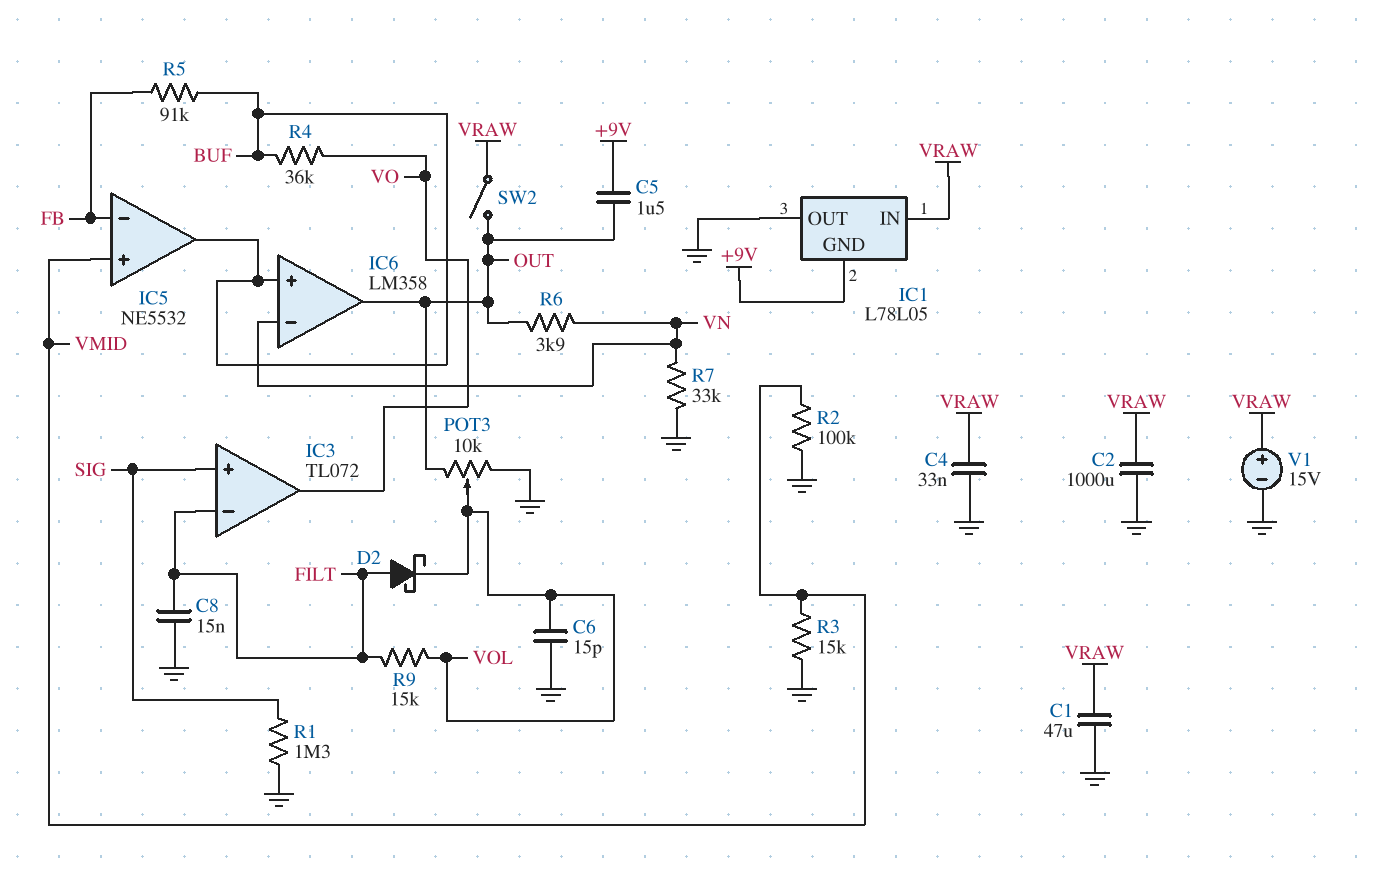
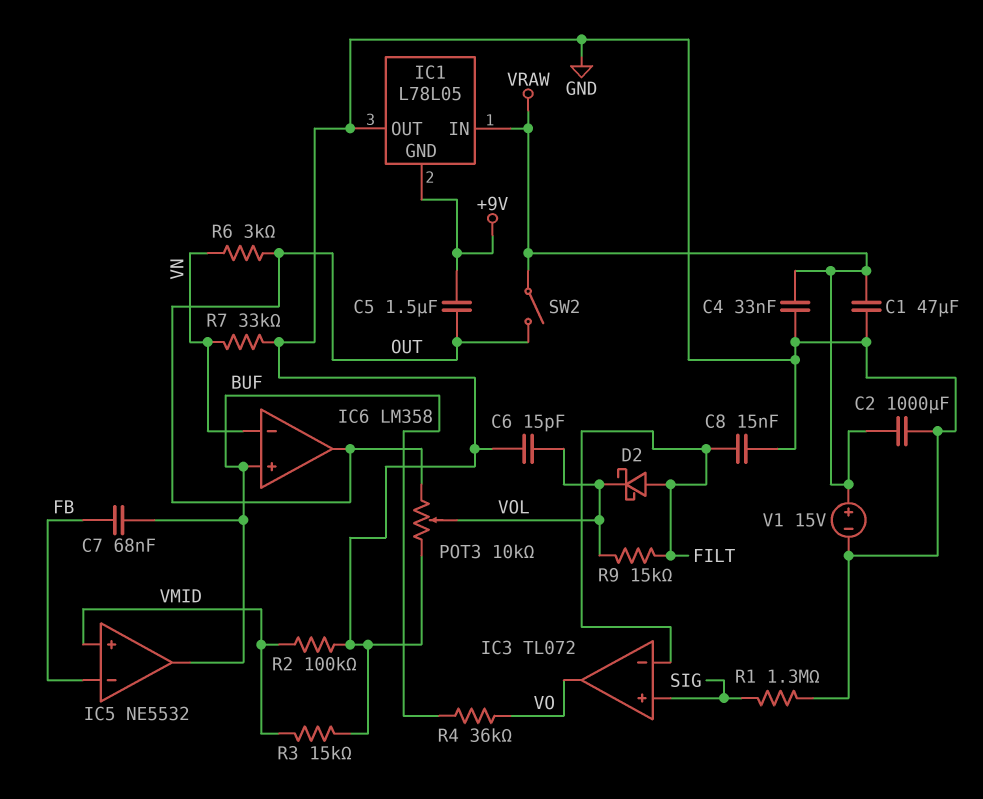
C7: none -> 68nF (BUF, FB)
R5: 91k (BUF, FB) -> none
R6: 3.9k (OUT, VN) -> 3k (OUT, VN)

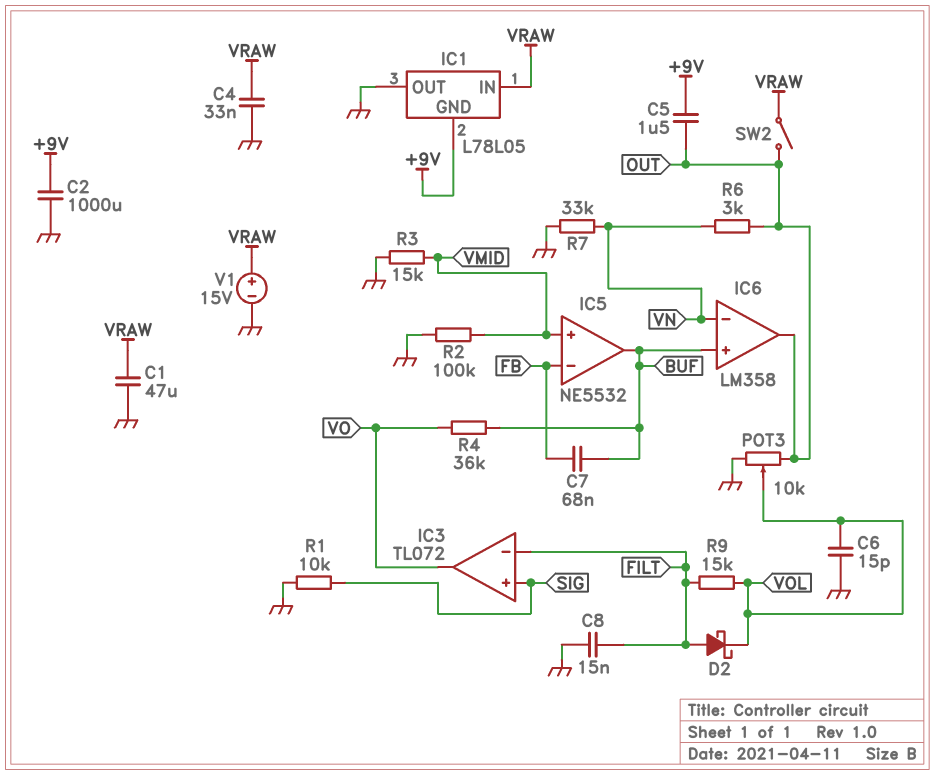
C2: 1000uF (GND, VRAW) -> 1000uF (+9V, GND)
R1: 1.3M (GND, SIG) -> 10k (GND, SIG)

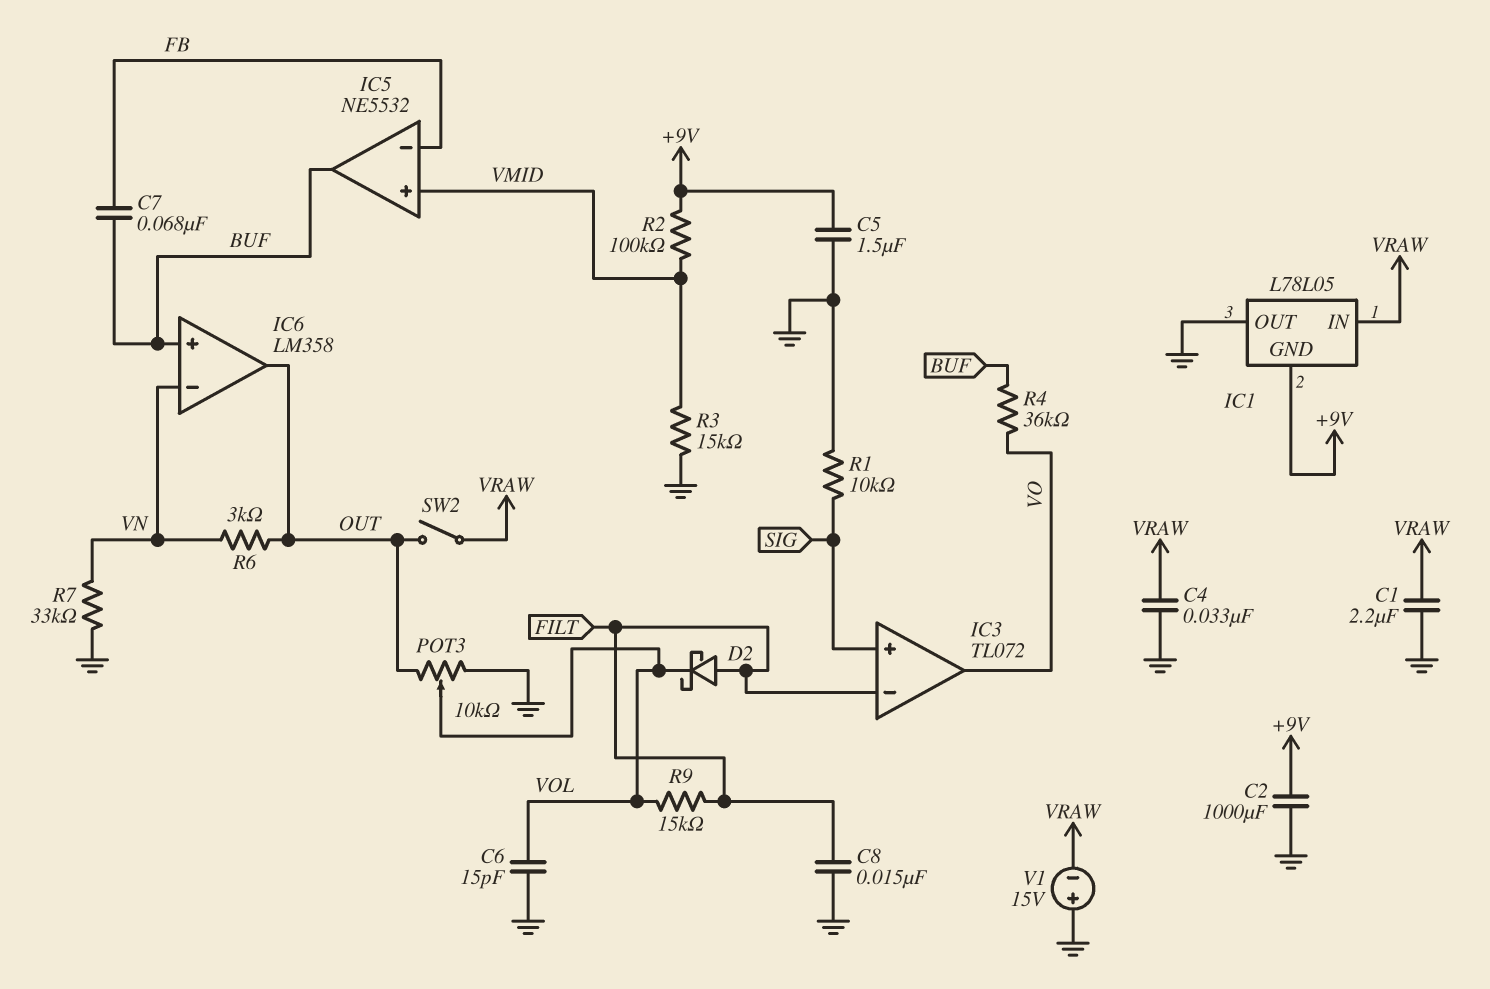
C1: 47uF (GND, VRAW) -> 2.2uF (GND, VRAW)
C5: 1.5uF (+9V, OUT) -> 1.5uF (+9V, GND)
R2: 100k (GND, VMID) -> 100k (+9V, VMID)
V1: 15V (plus VRAW, minus GND) -> 15V (plus GND, minus VRAW)

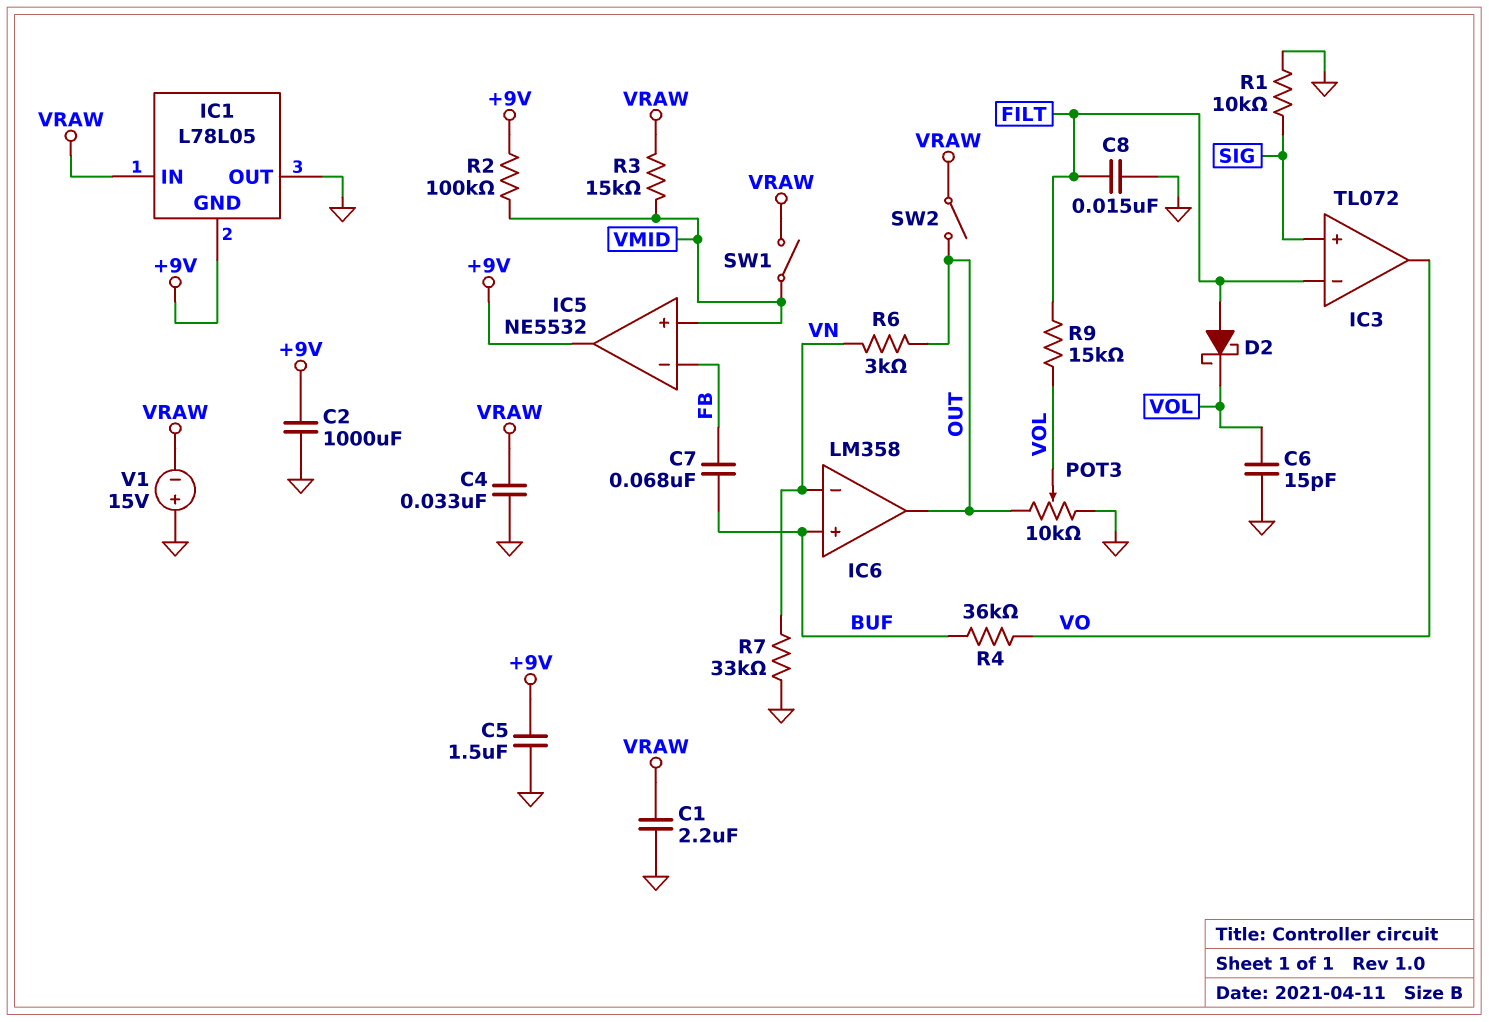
IC5 pin out: BUF -> +9V
R3: 15k (GND, VMID) -> 15k (VMID, VRAW)
SW1: none -> switch (VMID, VRAW)

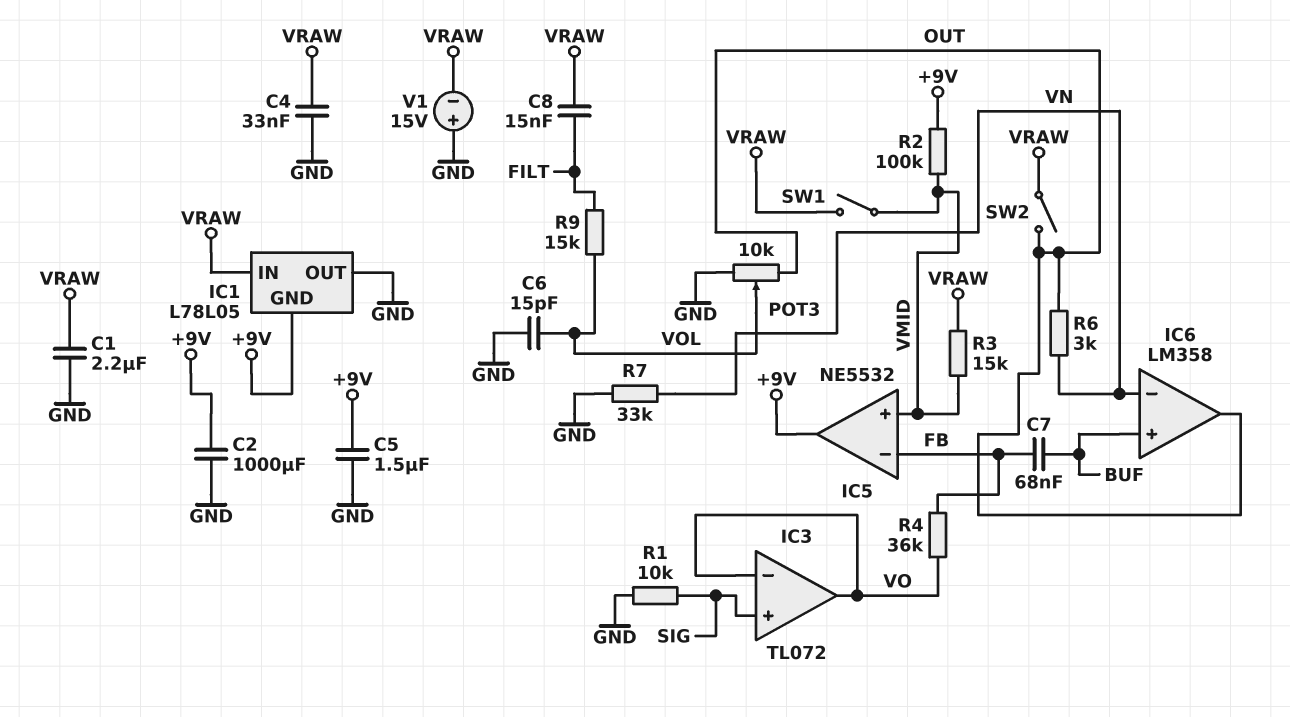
C8: 15nF (FILT, GND) -> 15nF (FILT, VRAW)
D2: schottky (A FILT, K VOL) -> none
IC3 pin in-: FILT -> VO
R4: 36k (BUF, VO) -> 36k (FB, VO)

